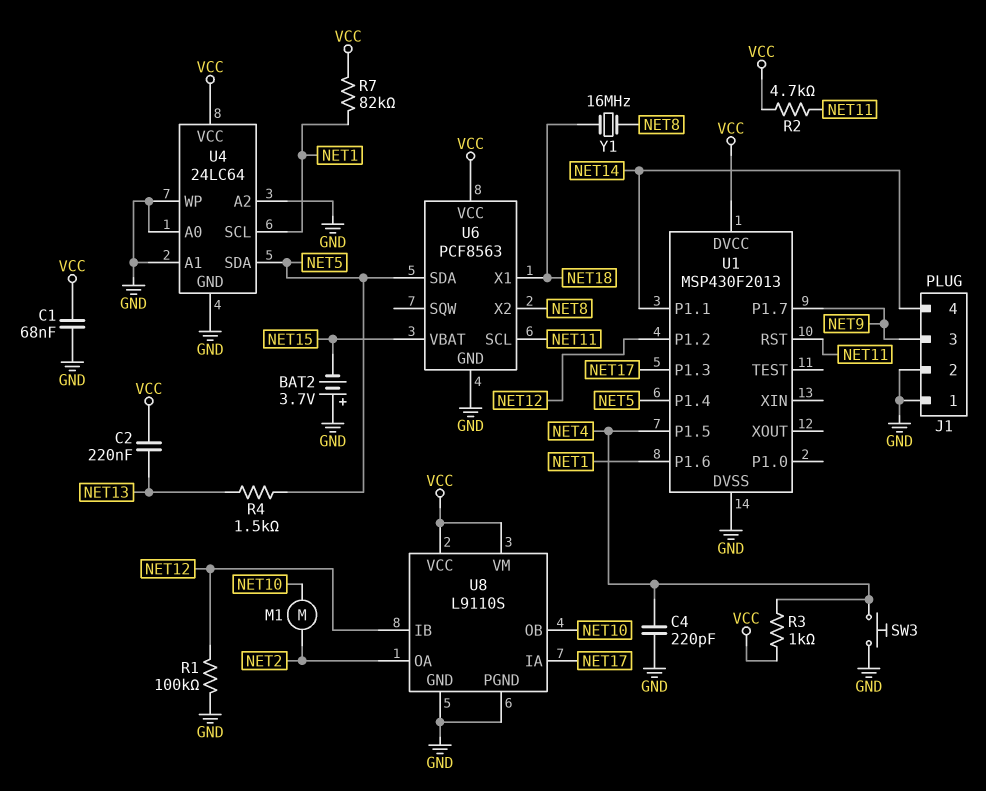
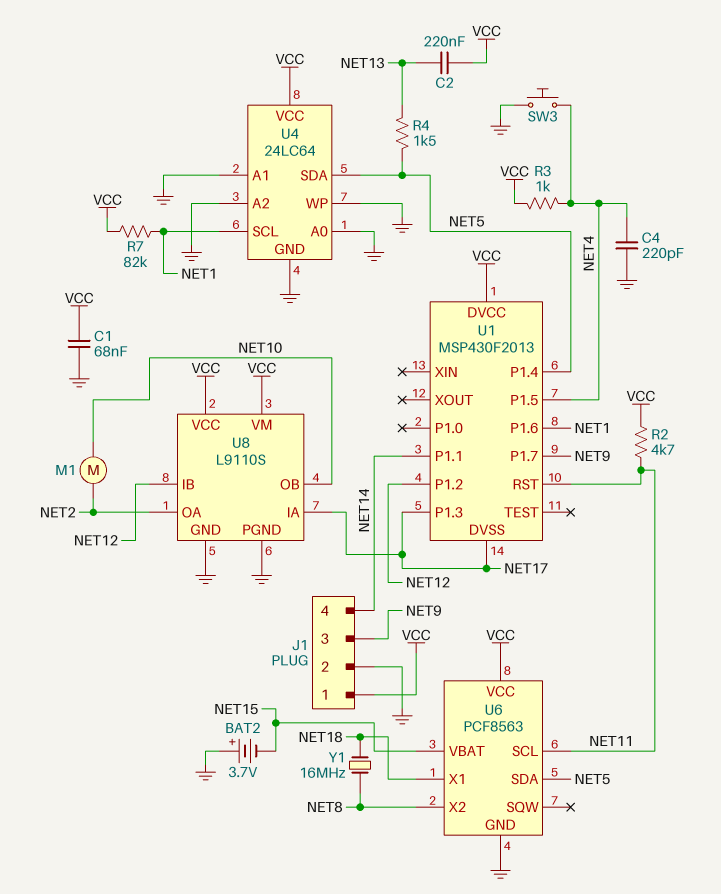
J1 pin 1: GND -> VCC
R1: 100k (GND, NET12) -> none
U1 pin DVSS: GND -> NET17

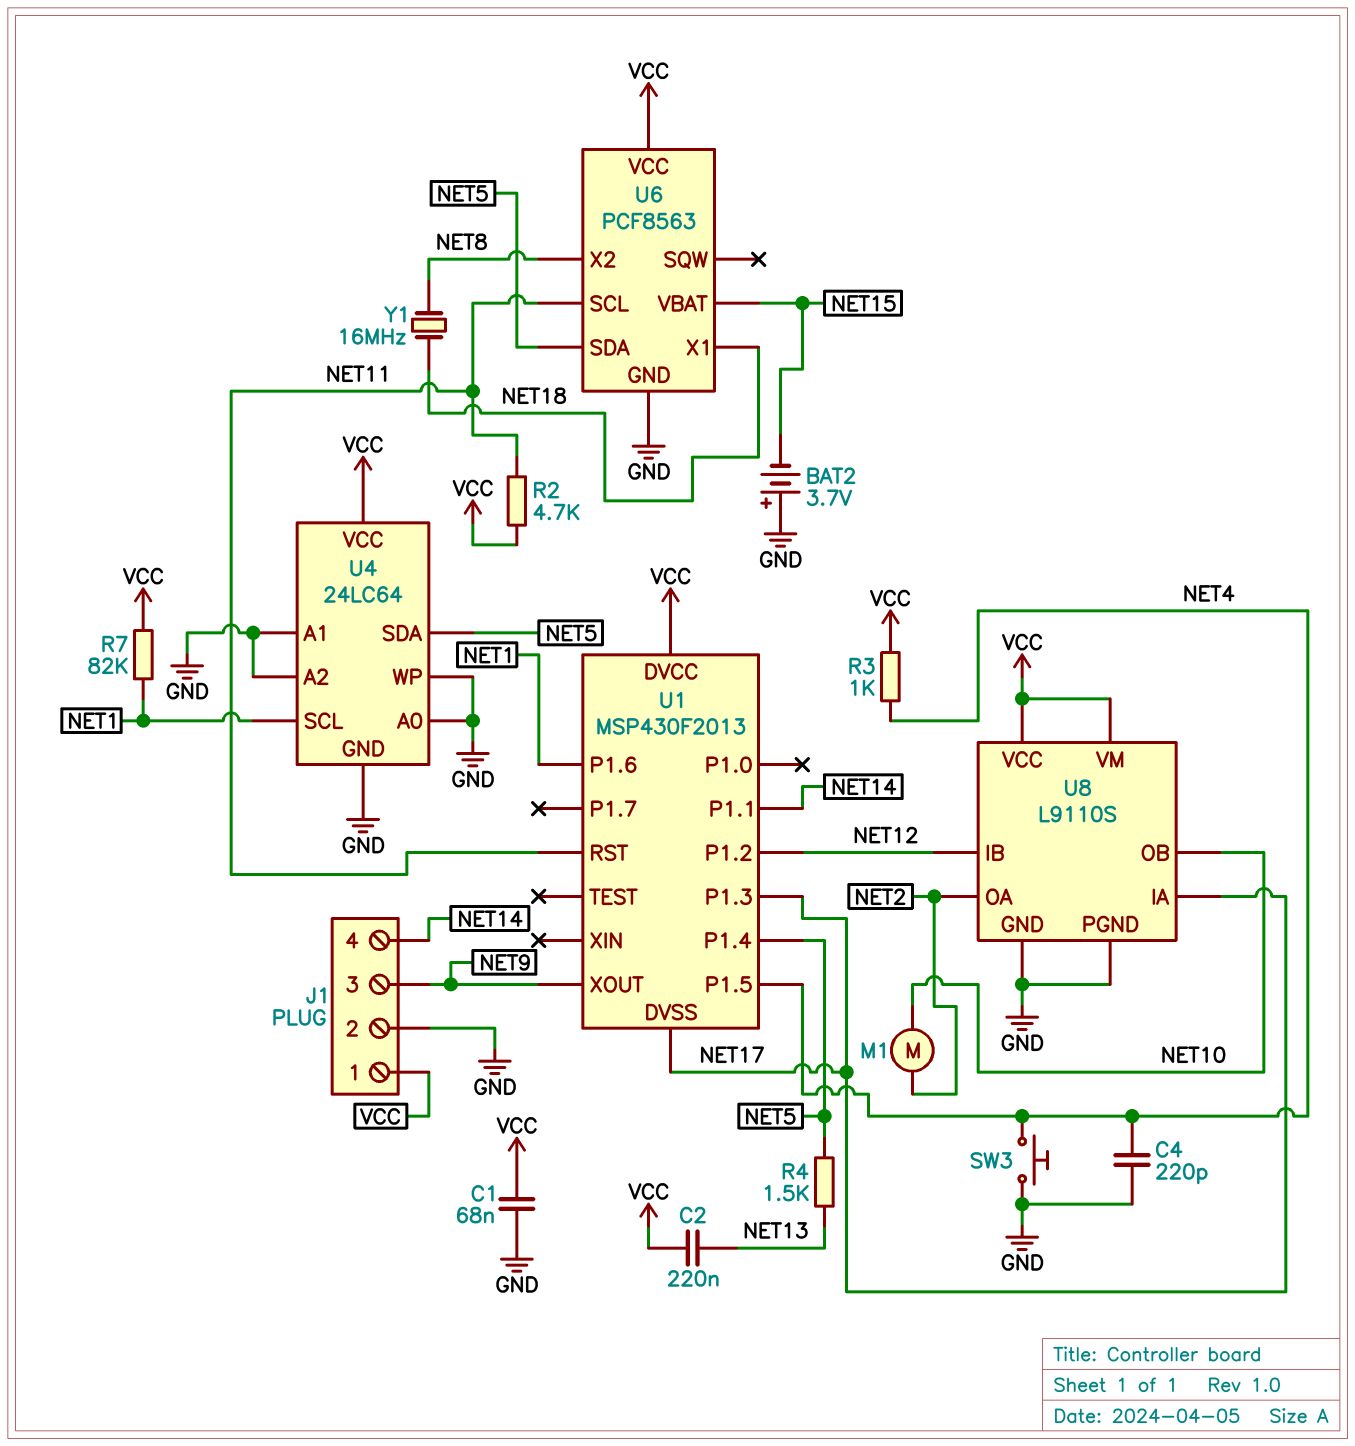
U1 pin P1.7: NET9 -> none
U1 pin XOUT: none -> NET9

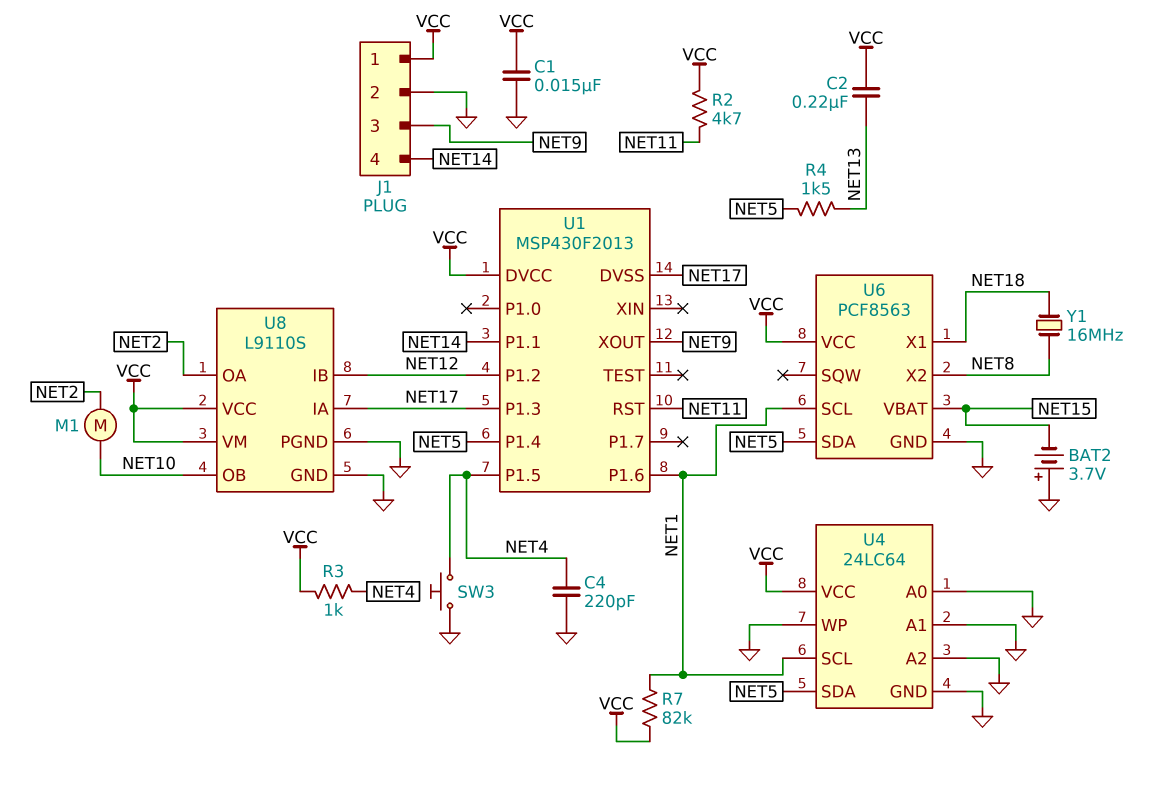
C1: 68nF (GND, VCC) -> 15nF (GND, VCC)
U6 pin SCL: NET11 -> NET1

